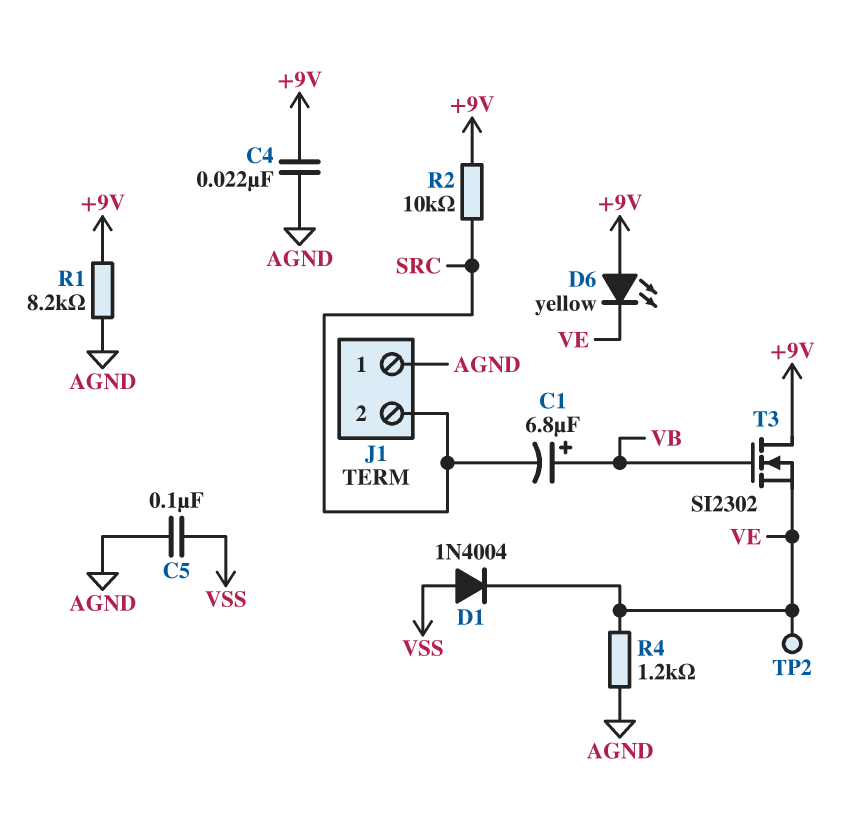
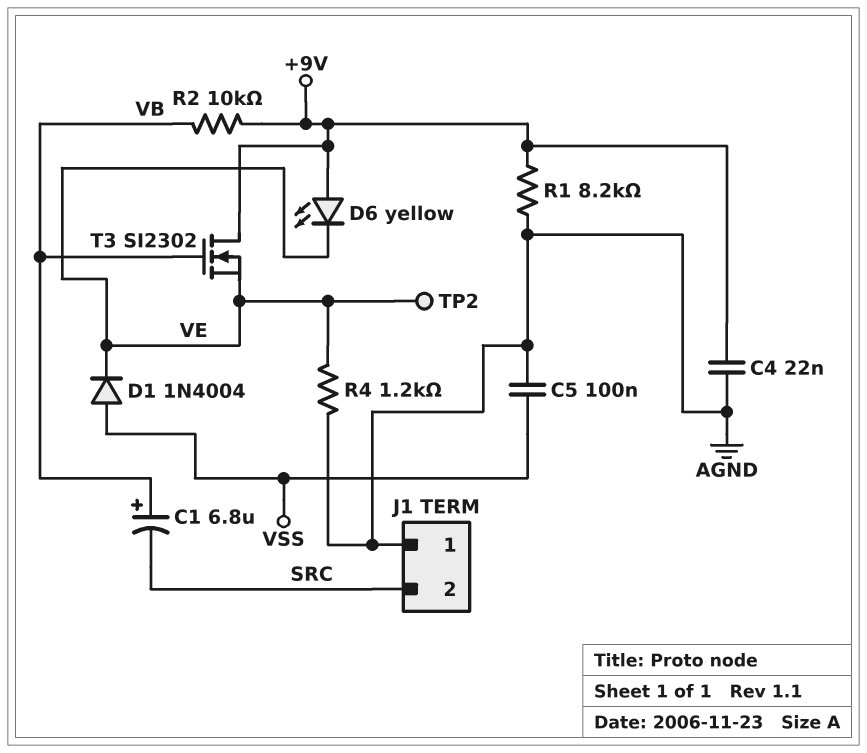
R2: 10k (+9V, SRC) -> 10k (+9V, VB)

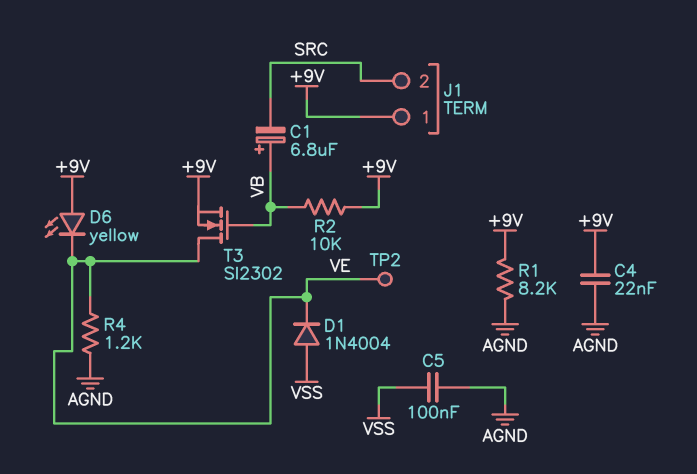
J1 pin 1: AGND -> +9V
T3: NMOS SI2302 (G VB, D +9V, S VE) -> NMOS SI2302 (G VB, D VE, S +9V)

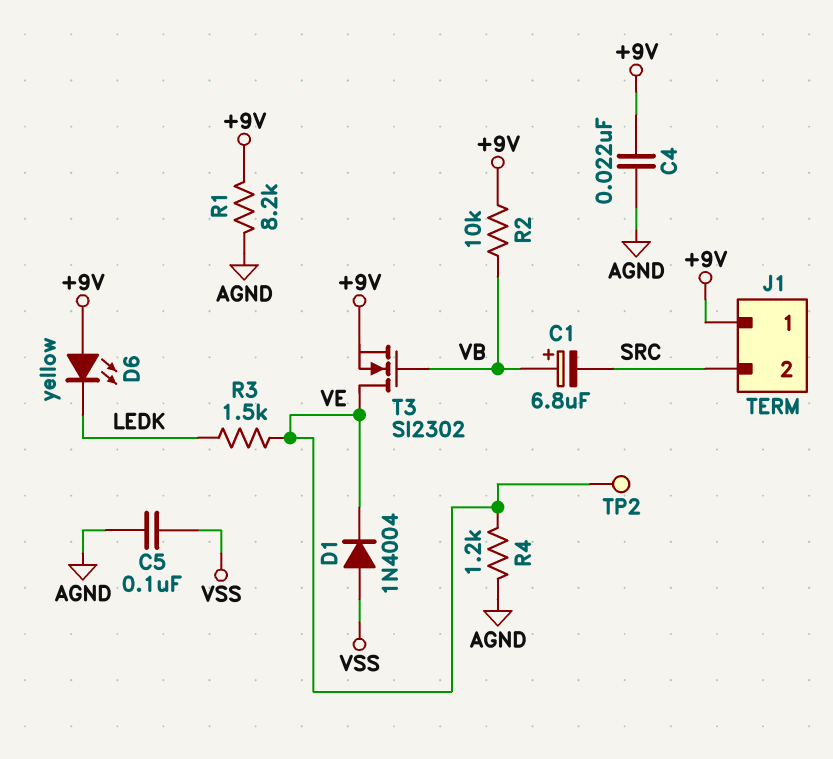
D6: LED yellow (A +9V, K VE) -> LED yellow (A +9V, K LEDK)
R3: none -> 1.5k (LEDK, VE)

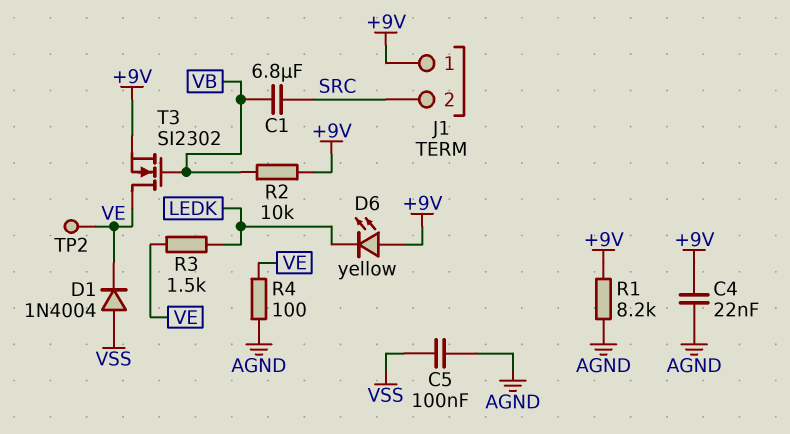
C1: 6.8uF (plus VB, minus SRC) -> 6.8uF (SRC, VB)
R4: 1.2k (AGND, VE) -> 100 (AGND, VE)

